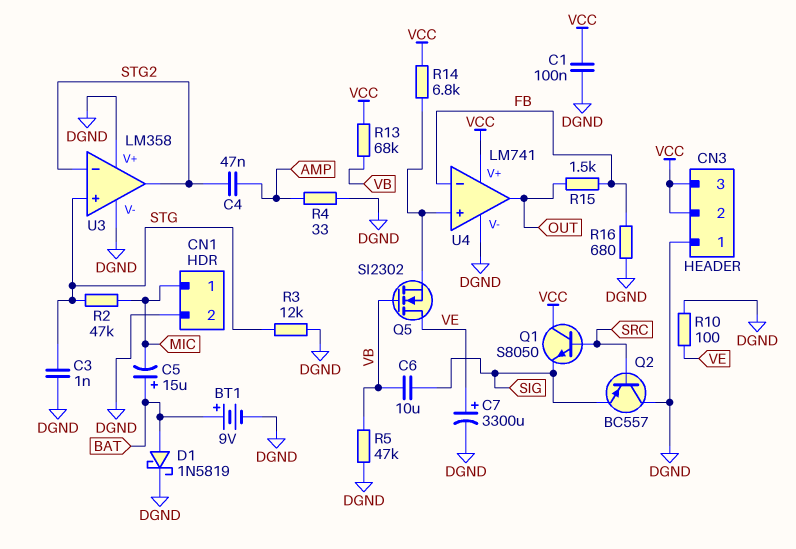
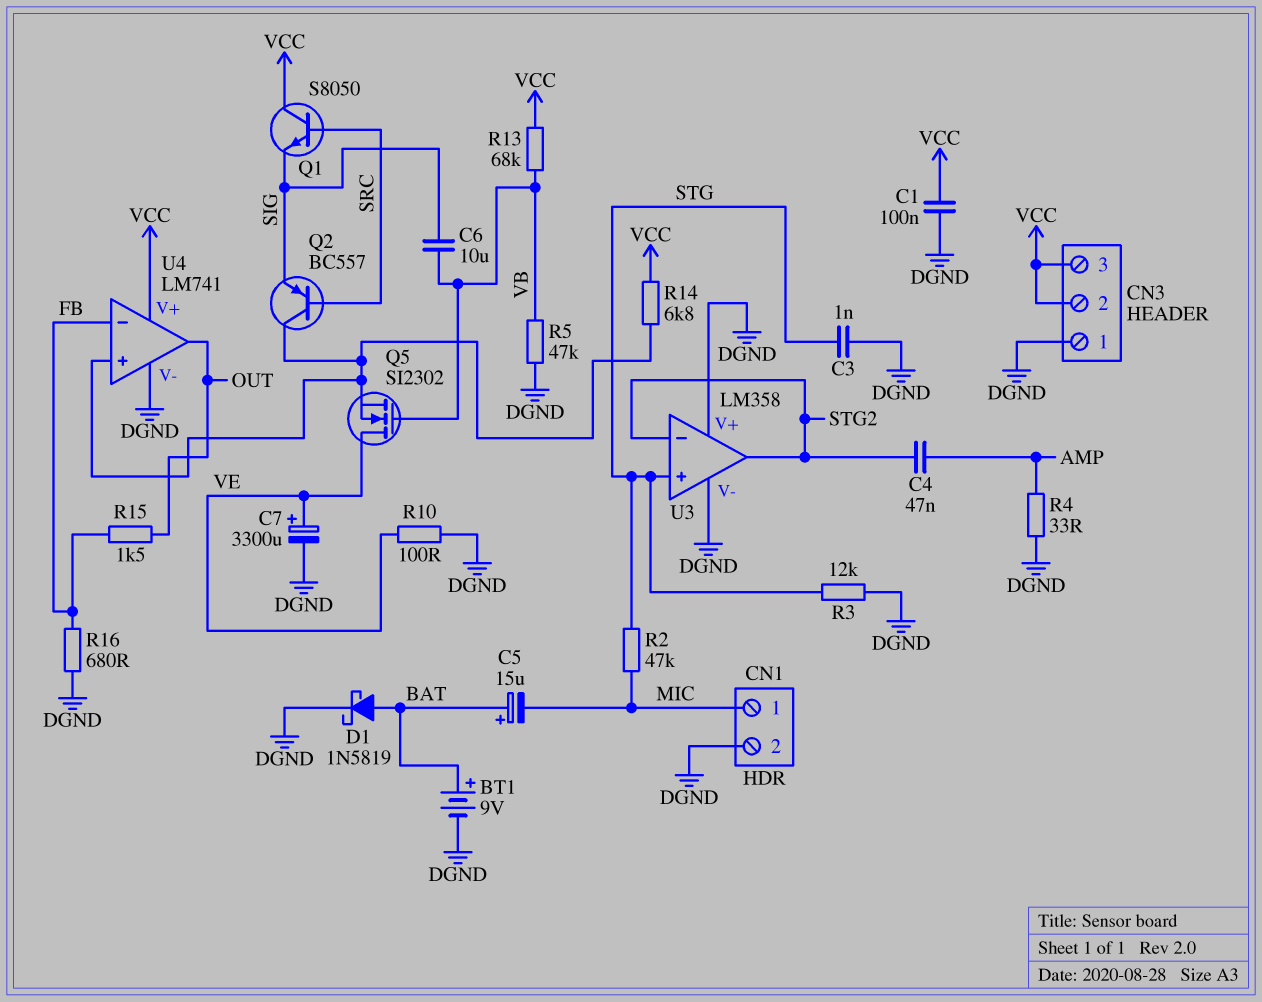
Q2: PNP BC557 (B SRC, C DGND, E SIG) -> PNP BC557 (B SRC, C U4/in+, E SIG)

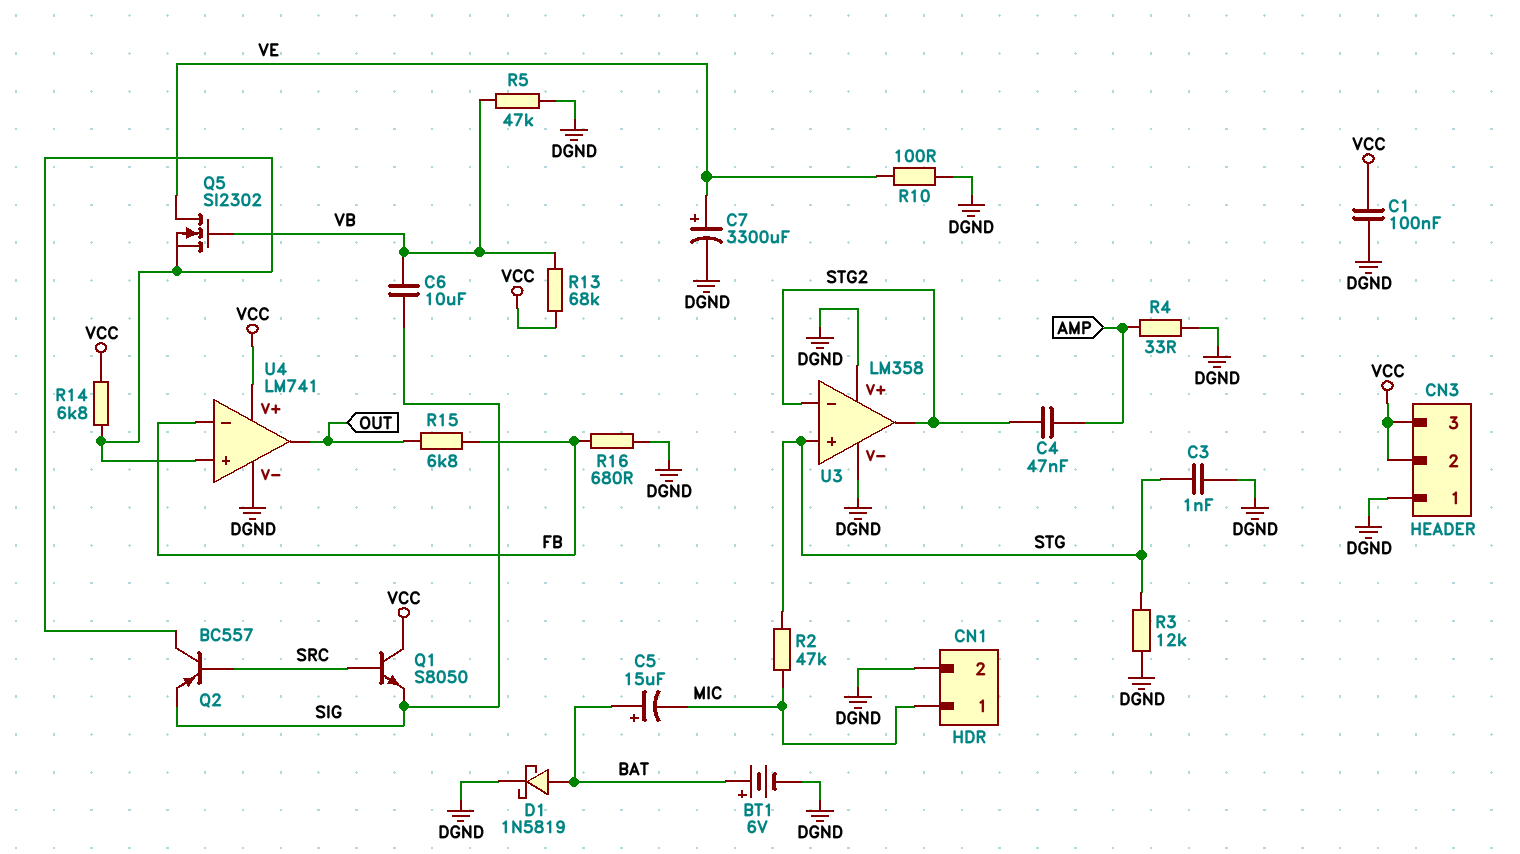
BT1: 9V (plus BAT, minus DGND) -> 6V (plus BAT, minus DGND)
R15: 1.5k (FB, OUT) -> 6.8k (FB, OUT)

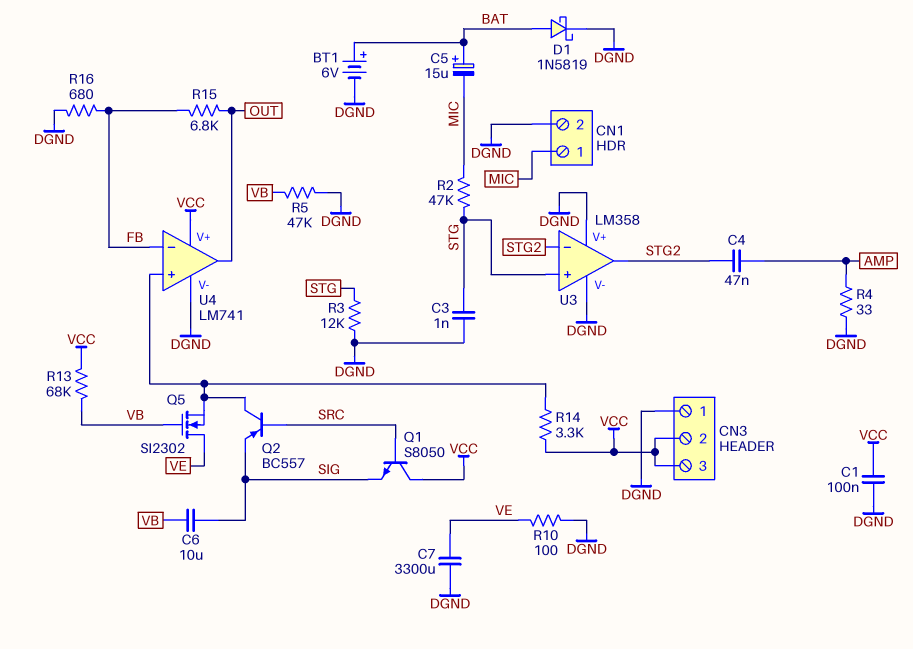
C7: 3300uF (plus VE, minus DGND) -> 3300uF (DGND, VE)
R14: 6.8k (U4/in+, VCC) -> 3.3k (U4/in+, VCC)

